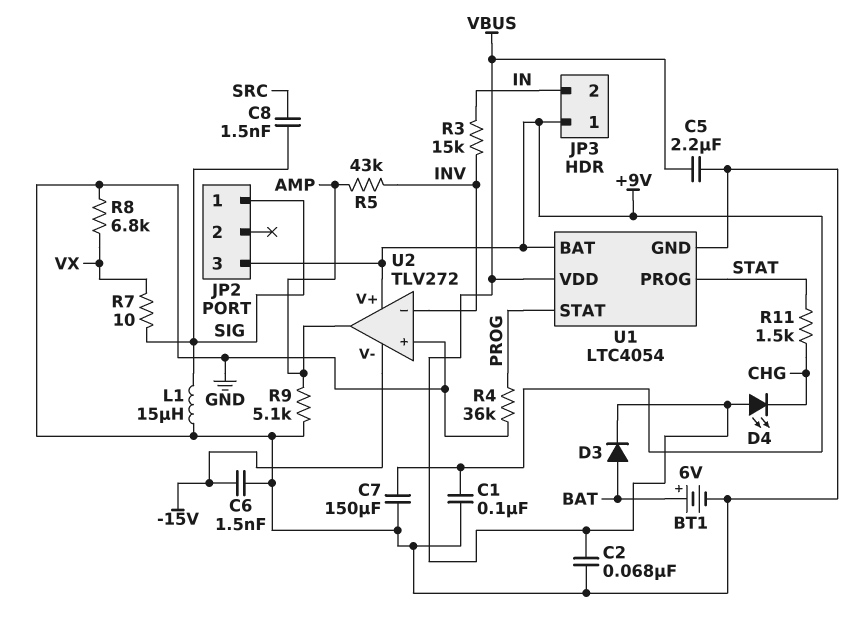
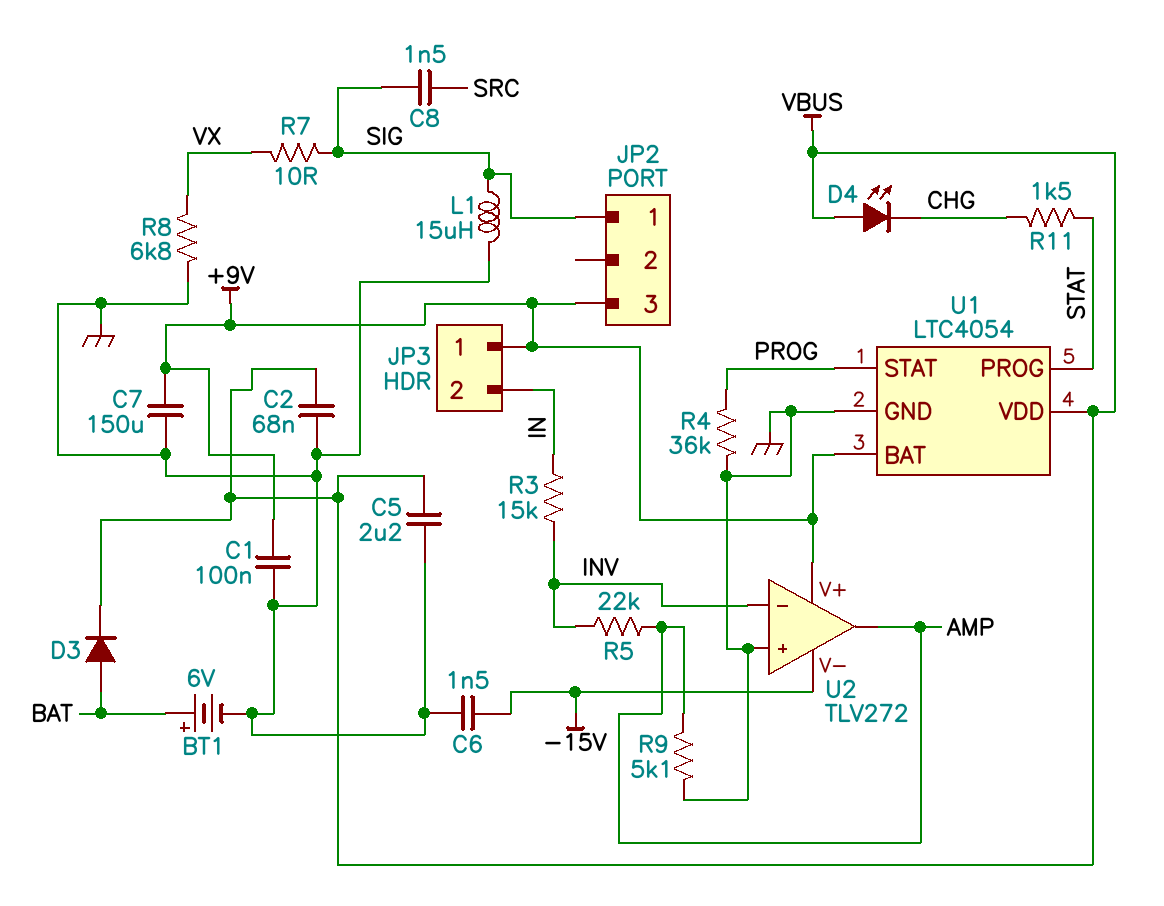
R5: 43k (AMP, INV) -> 22k (AMP, INV)

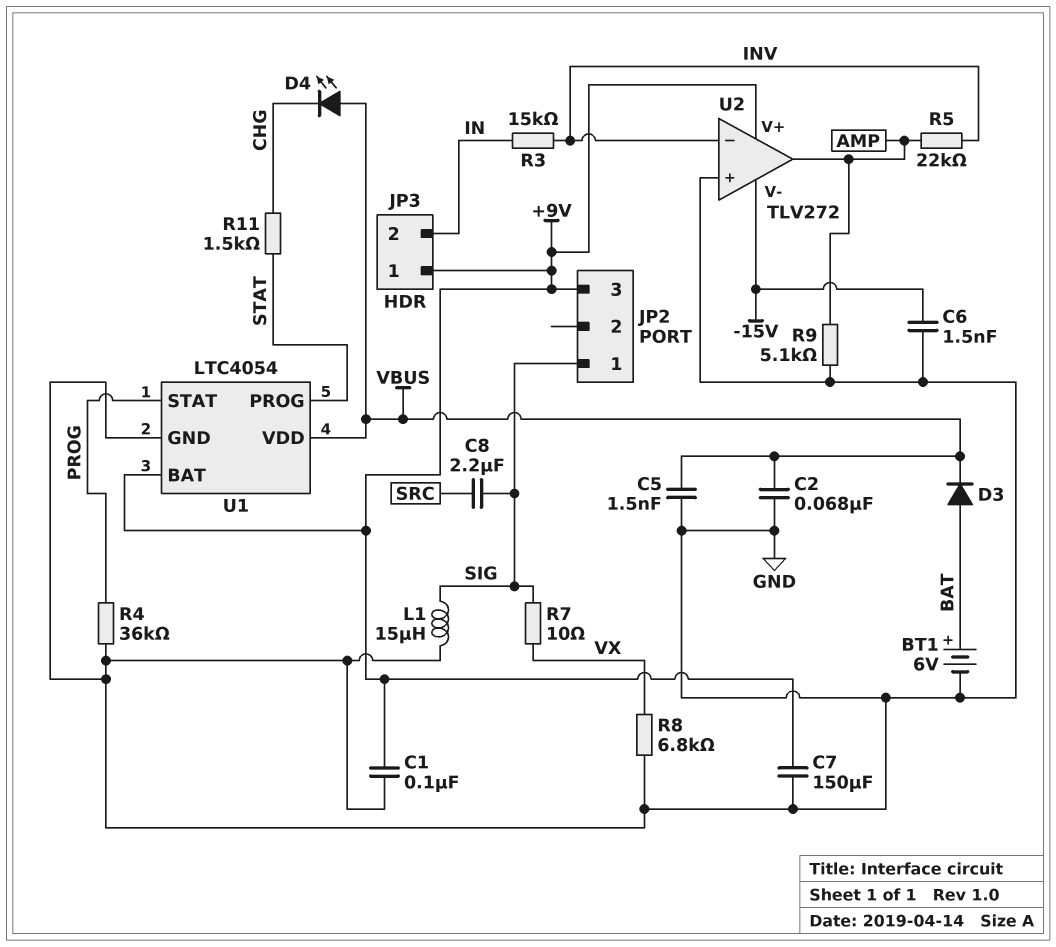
C5: 2.2uF (GND, VBUS) -> 1.5nF (GND, VBUS)
C8: 1.5nF (SIG, SRC) -> 2.2uF (SIG, SRC)

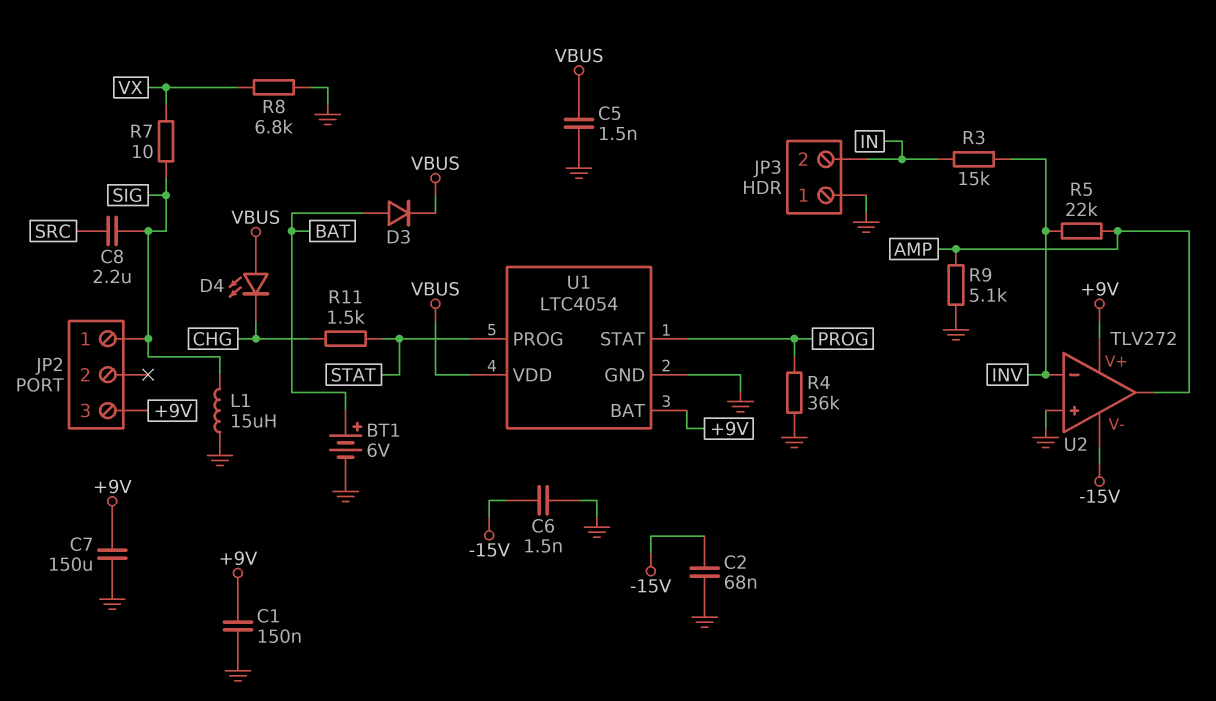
C1: 100nF (+9V, GND) -> 150nF (+9V, GND)
C2: 68nF (GND, VBUS) -> 68nF (-15V, GND)
JP3 pin 1: +9V -> GND

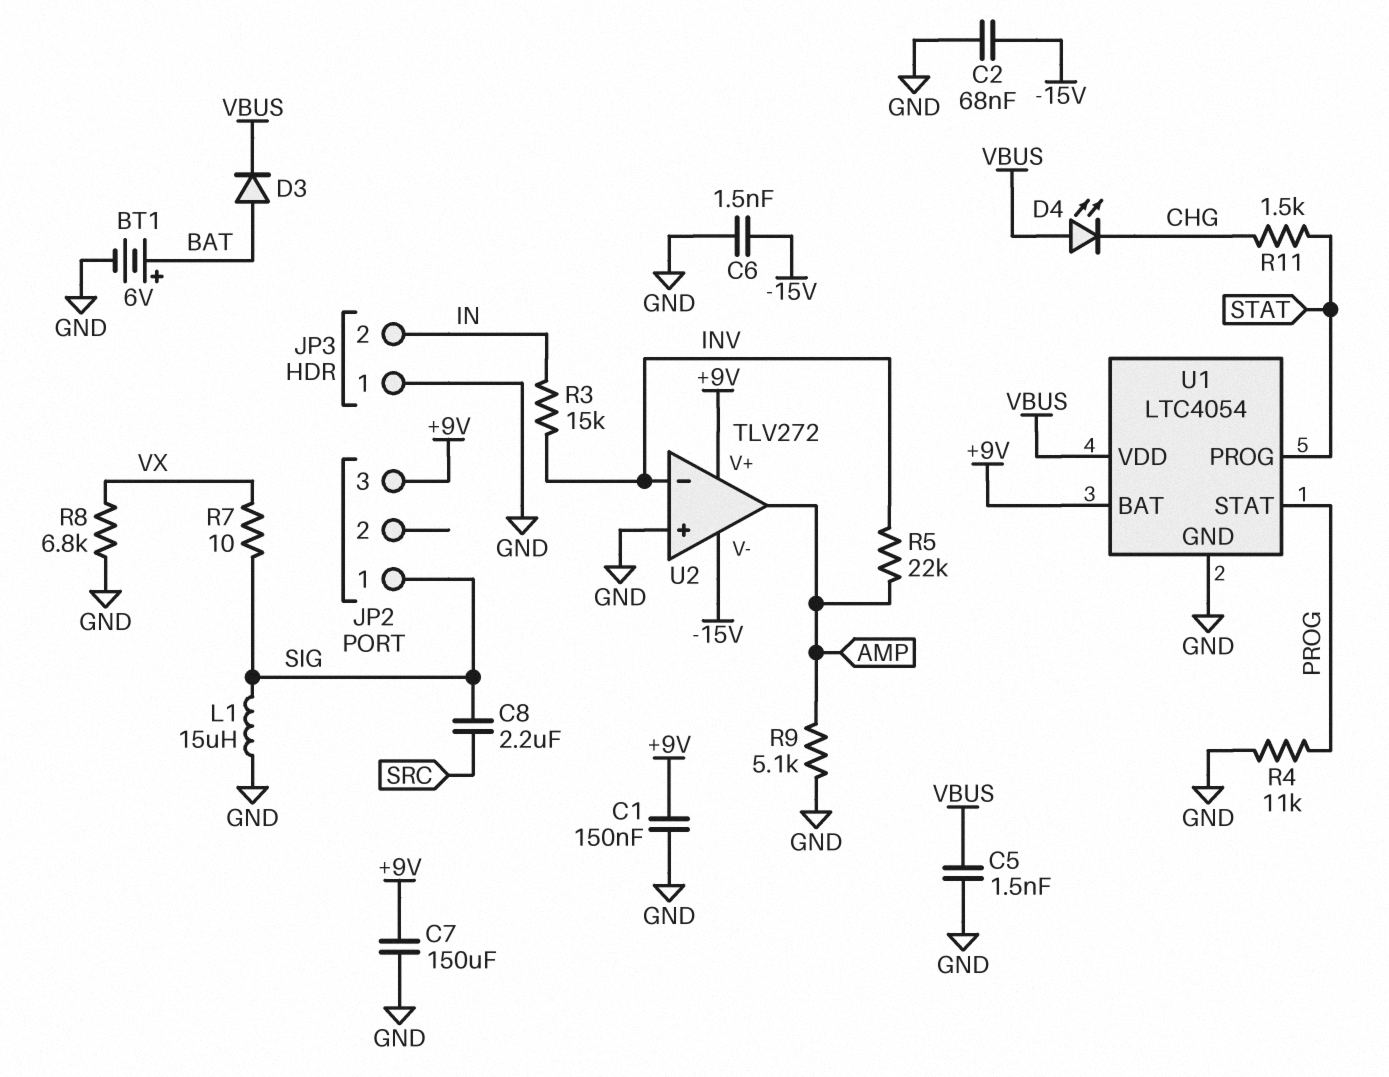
R4: 36k (GND, PROG) -> 11k (GND, PROG)

